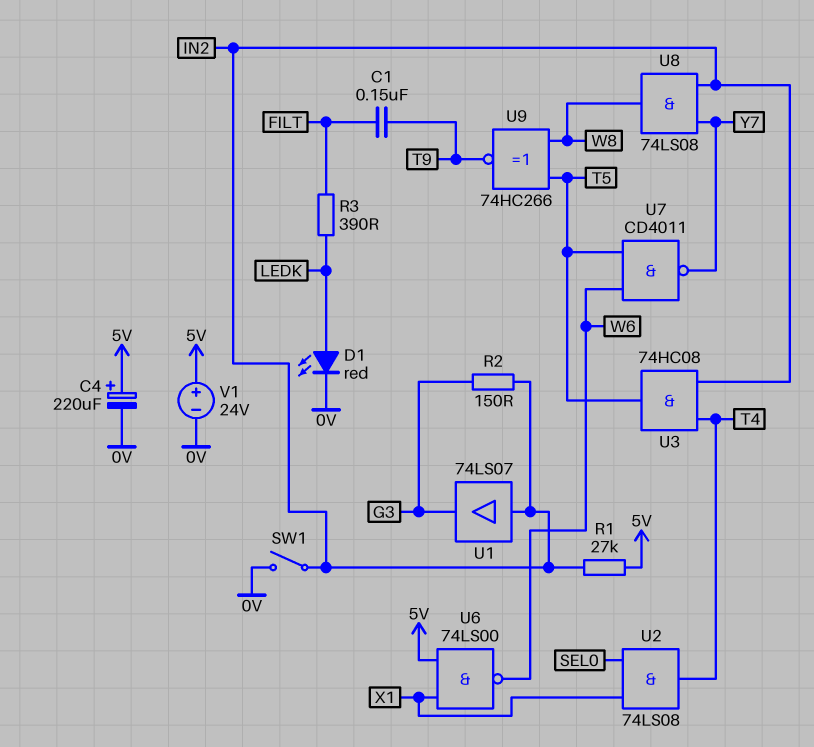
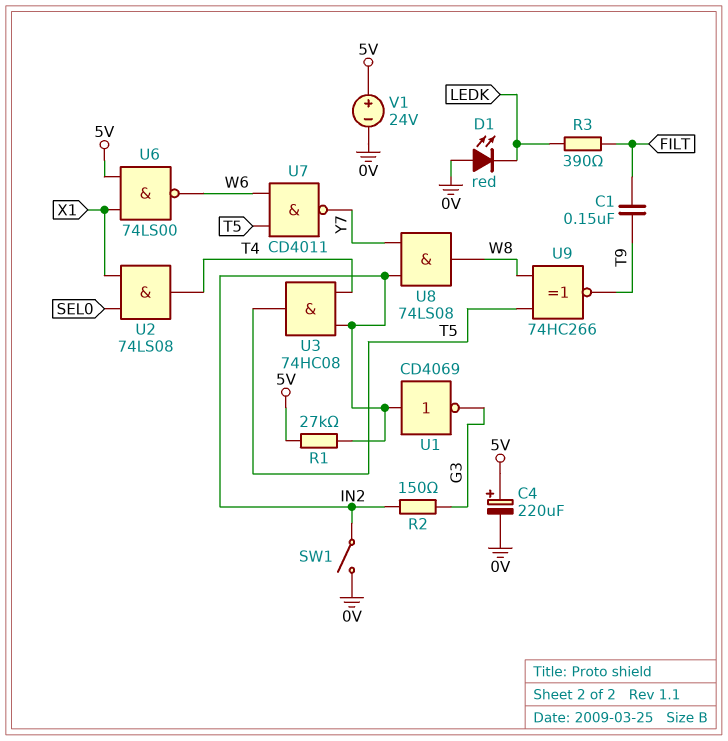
D1: LED red (A LEDK, K 0V) -> LED red (A 0V, K LEDK)
U1: buffer 74LS07 (in IN2, out G3) -> NOT CD4069 (in IN2, out G3)

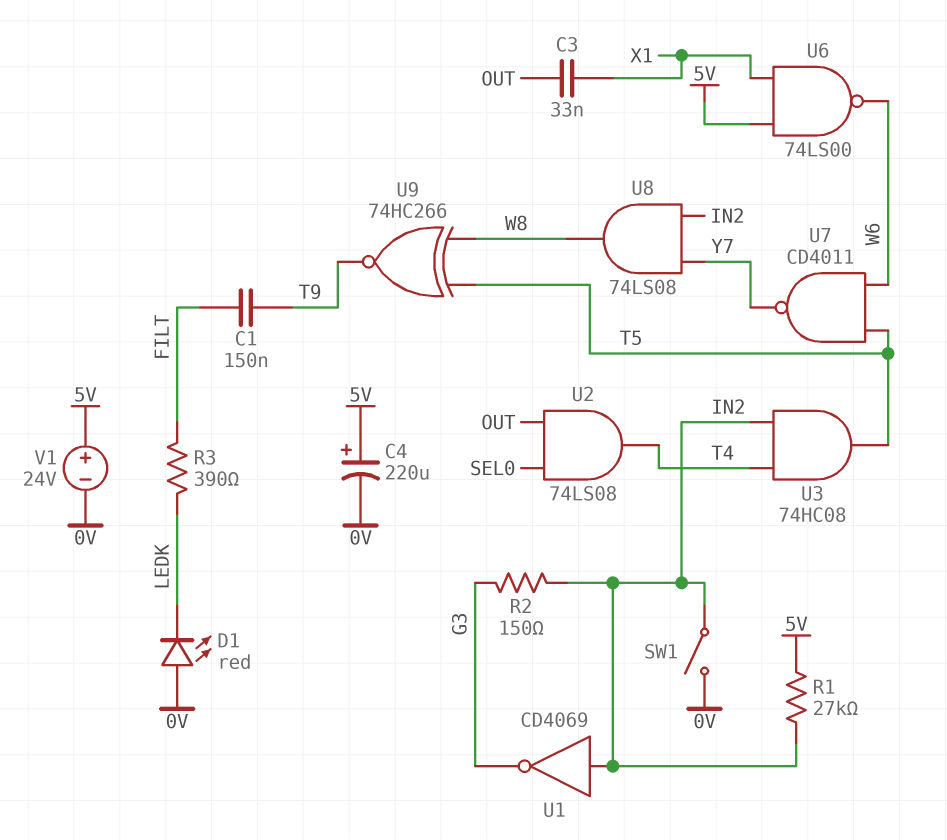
C3: none -> 33nF (OUT, X1)
U2: AND 74LS08 (in SEL0, in X1, out T4) -> AND 74LS08 (in OUT, in SEL0, out T4)

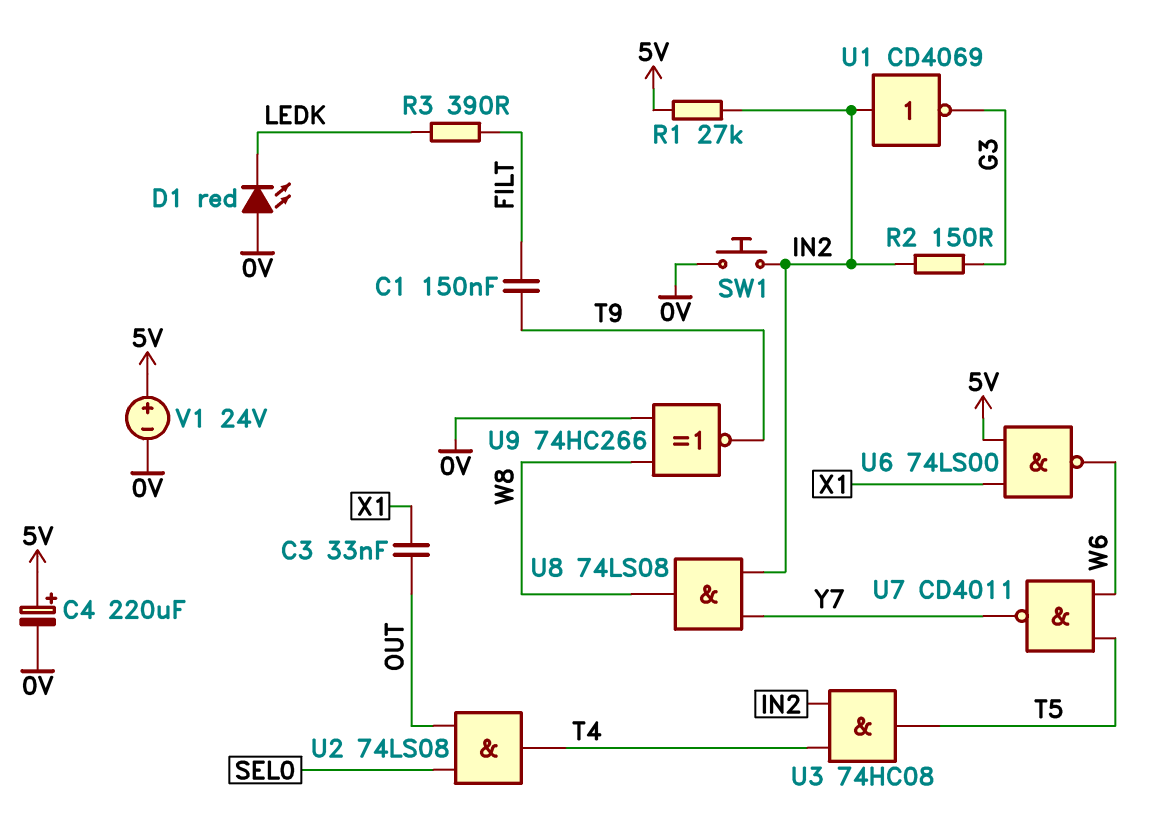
SW1: switch (0V, IN2) -> button (0V, IN2)
U9: XNOR 74HC266 (in T5, in W8, out T9) -> XNOR 74HC266 (in 0V, in W8, out T9)

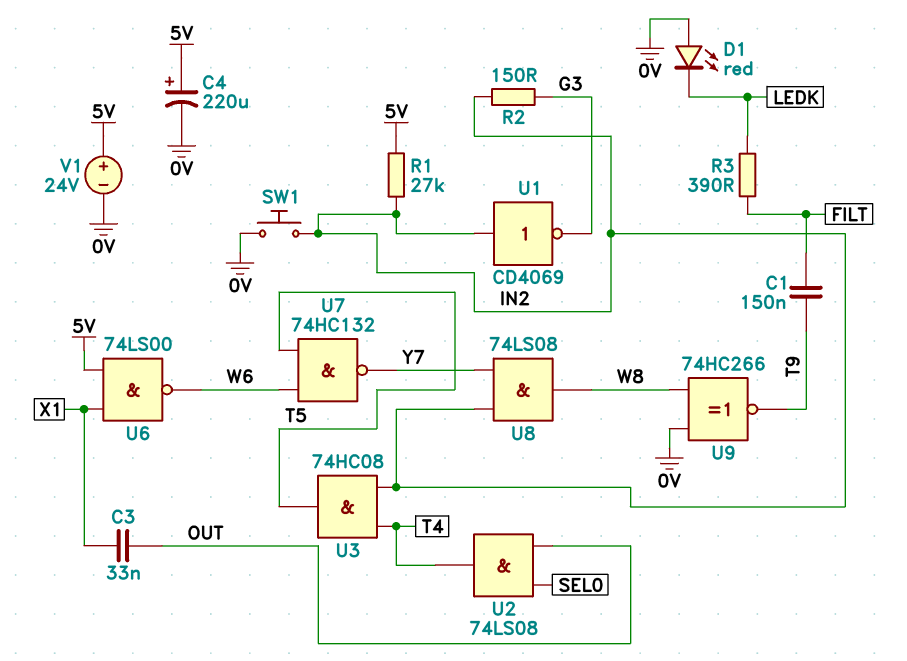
U7: NAND CD4011 (in T5, in W6, out Y7) -> NAND 74HC132 (in T5, in W6, out Y7)

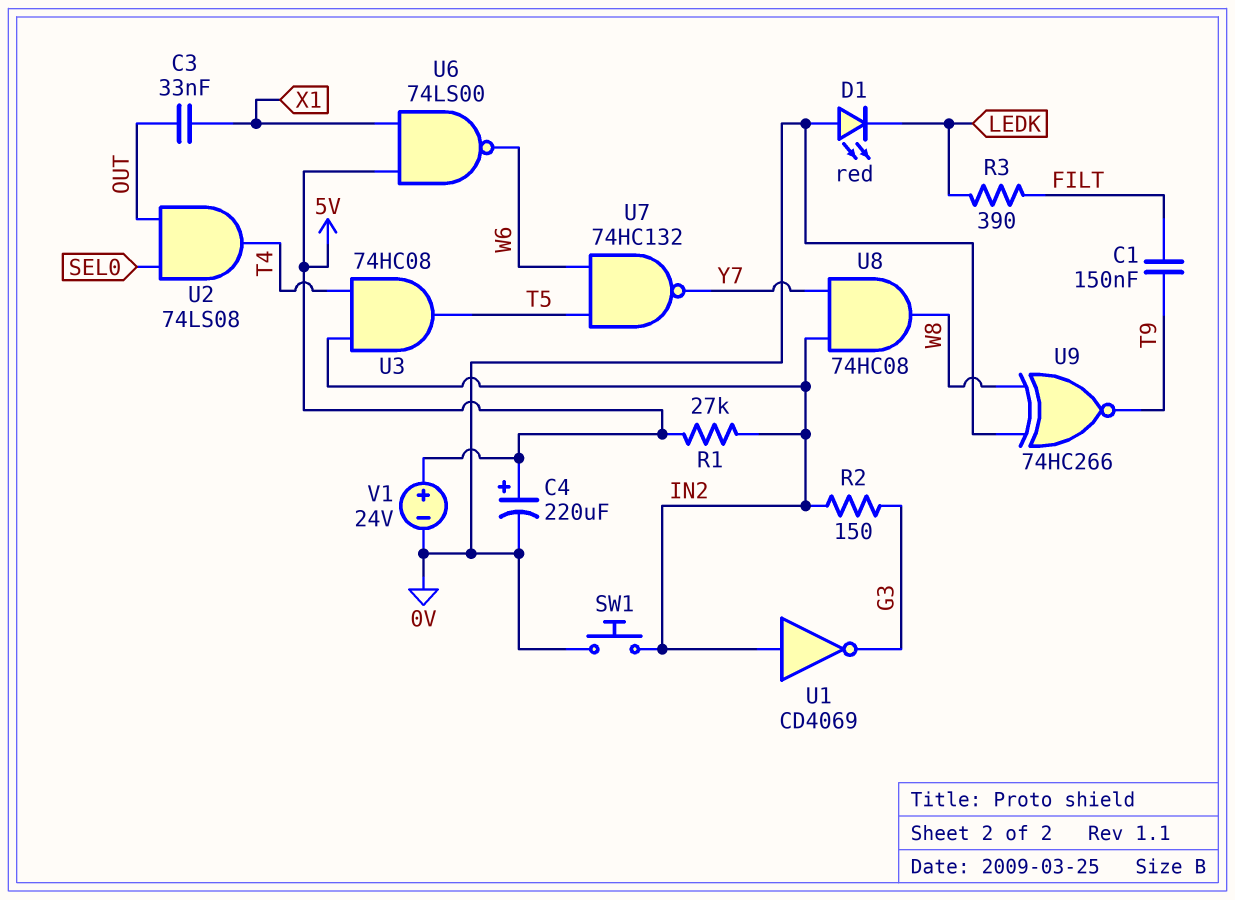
U8: AND 74LS08 (in IN2, in Y7, out W8) -> AND 74HC08 (in IN2, in Y7, out W8)

